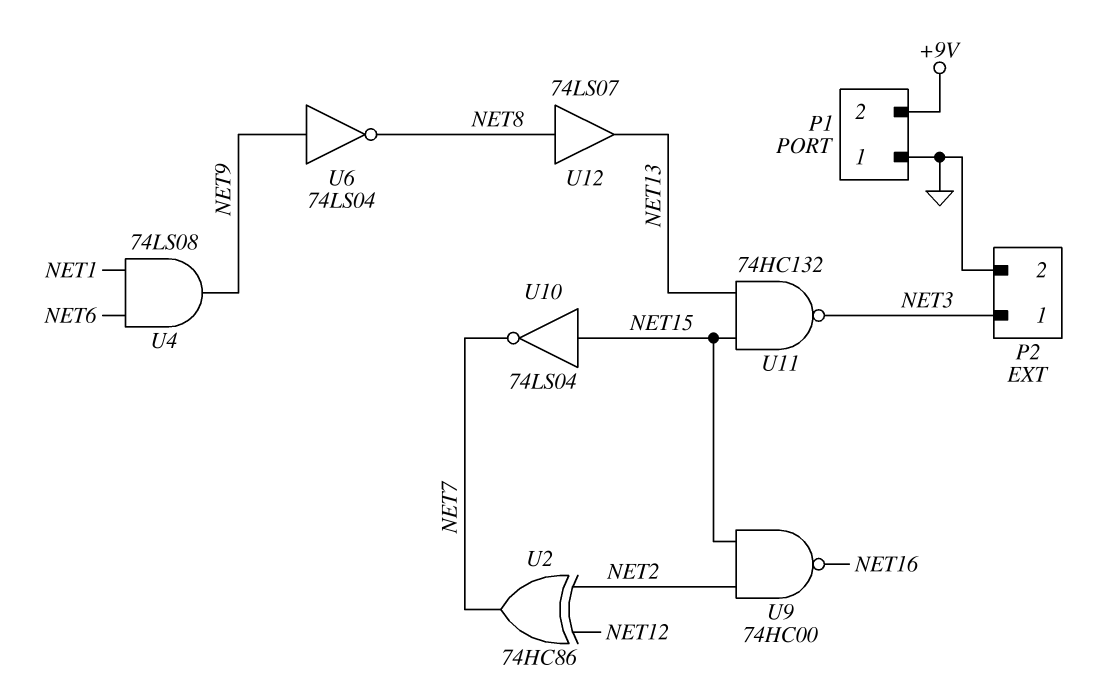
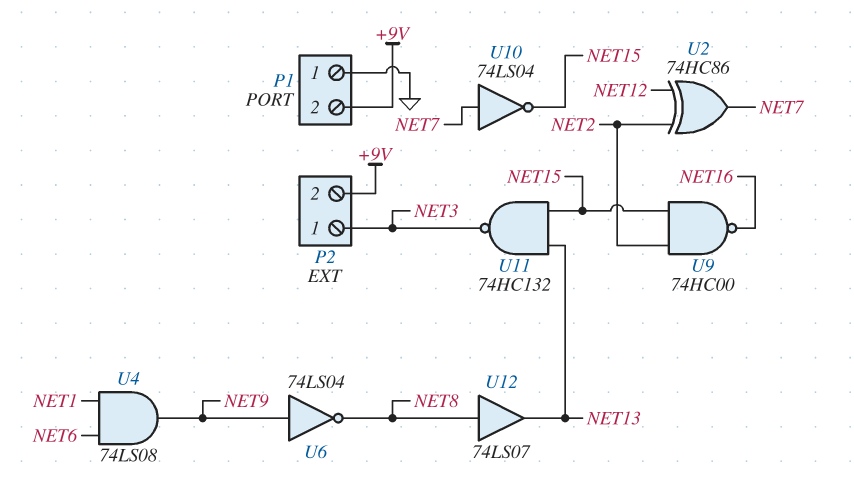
P2 pin 2: GND -> +9V
U10: NOT 74LS04 (in NET15, out NET7) -> NOT 74LS04 (in NET7, out NET15)

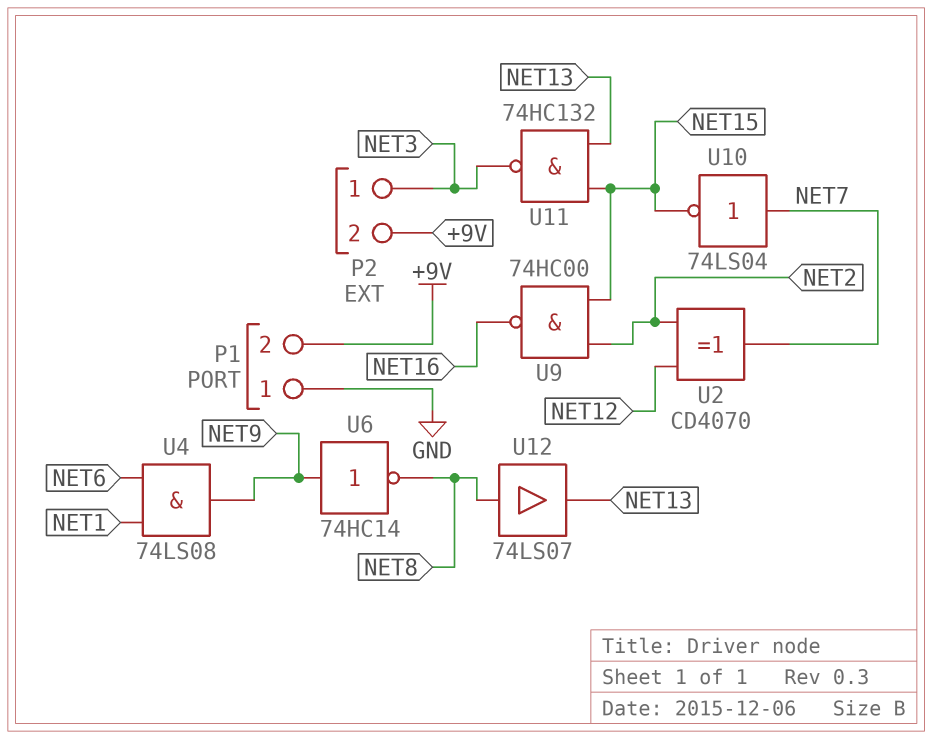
U2: XOR 74HC86 (in NET2, in NET12, out NET7) -> XOR CD4070 (in NET2, in NET12, out NET7)
U6: NOT 74LS04 (in NET9, out NET8) -> NOT 74HC14 (in NET9, out NET8)

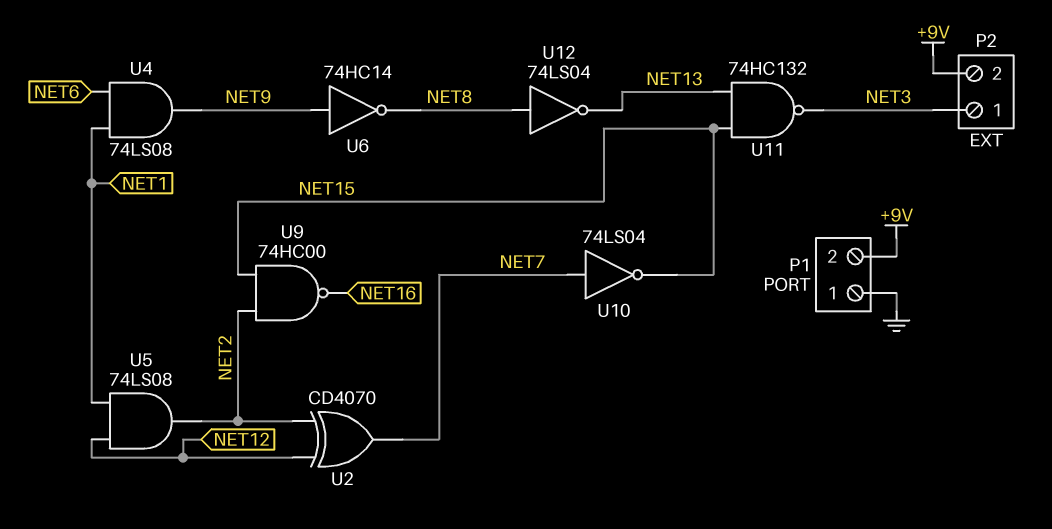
U5: none -> AND 74LS08 (in NET1, in NET12, out NET2)
U12: buffer 74LS07 (in NET8, out NET13) -> NOT 74LS04 (in NET8, out NET13)

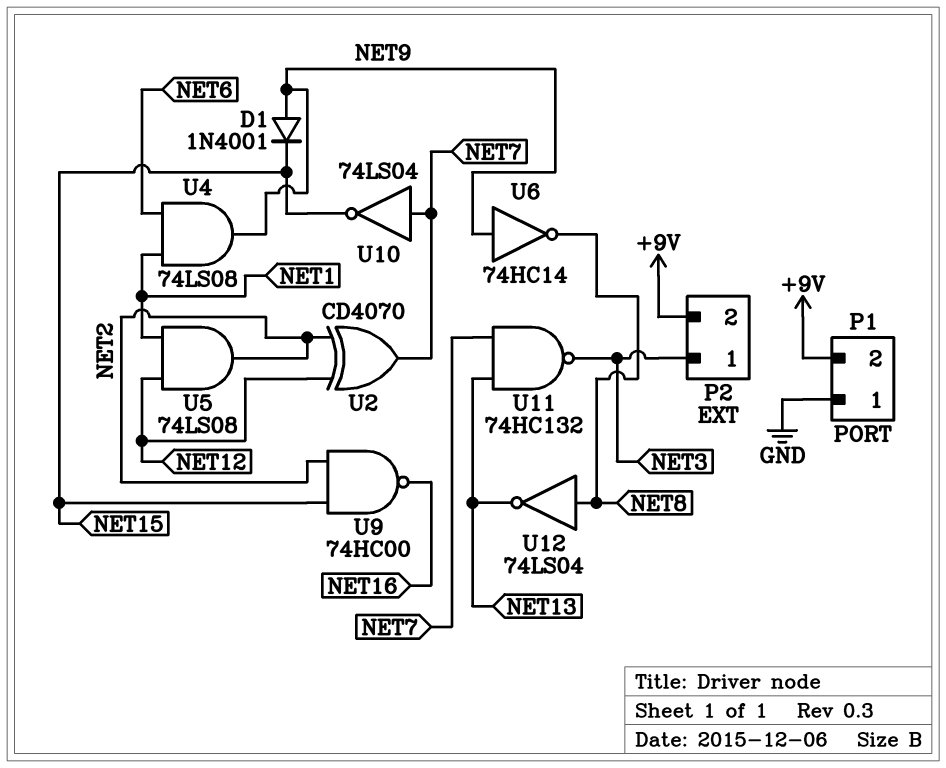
D1: none -> diode 1N4001 (A NET9, K NET15)
U11: NAND 74HC132 (in NET13, in NET15, out NET3) -> NAND 74HC132 (in NET7, in NET13, out NET3)

